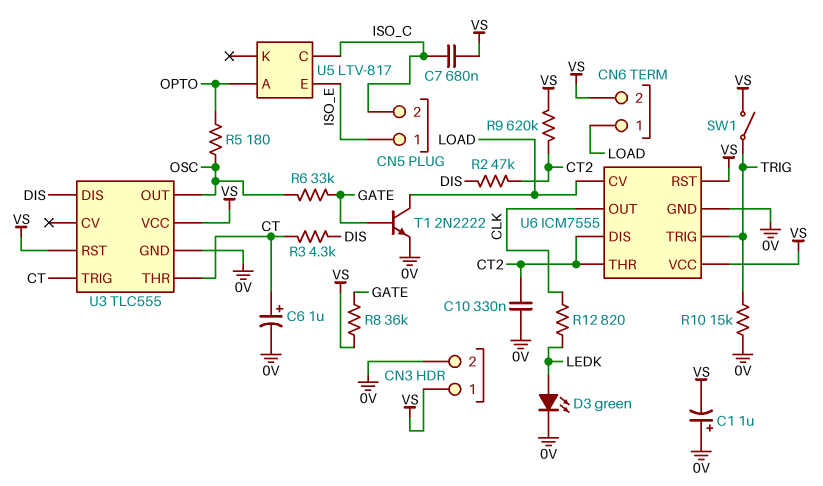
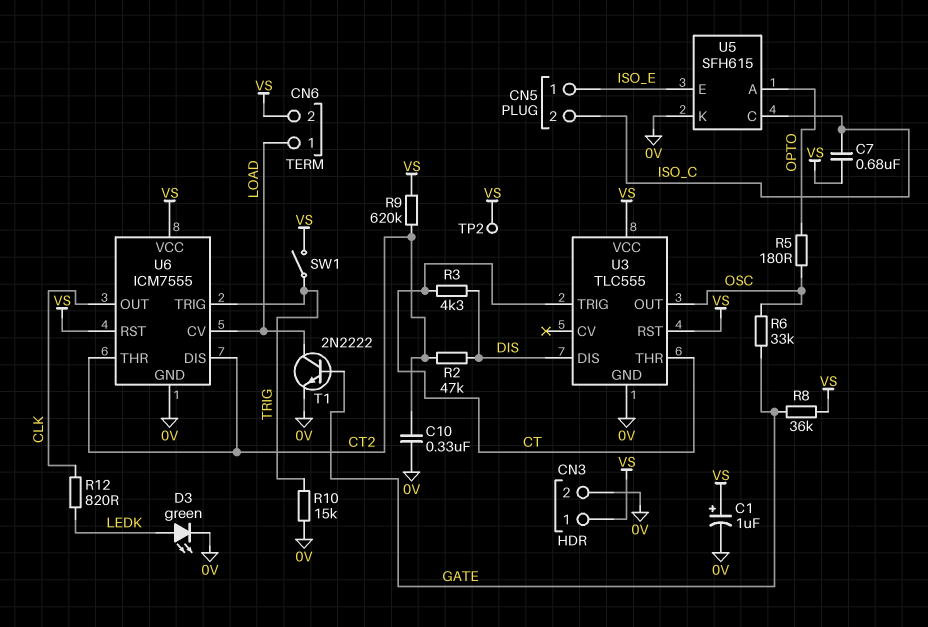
C1: 1uF (plus 0V, minus VS) -> 1uF (plus VS, minus 0V)
C6: 1uF (plus CT, minus 0V) -> none
TP2: none -> test point (VS)
U5: LTV-817 -> SFH615
U5 pin K: none -> 0V

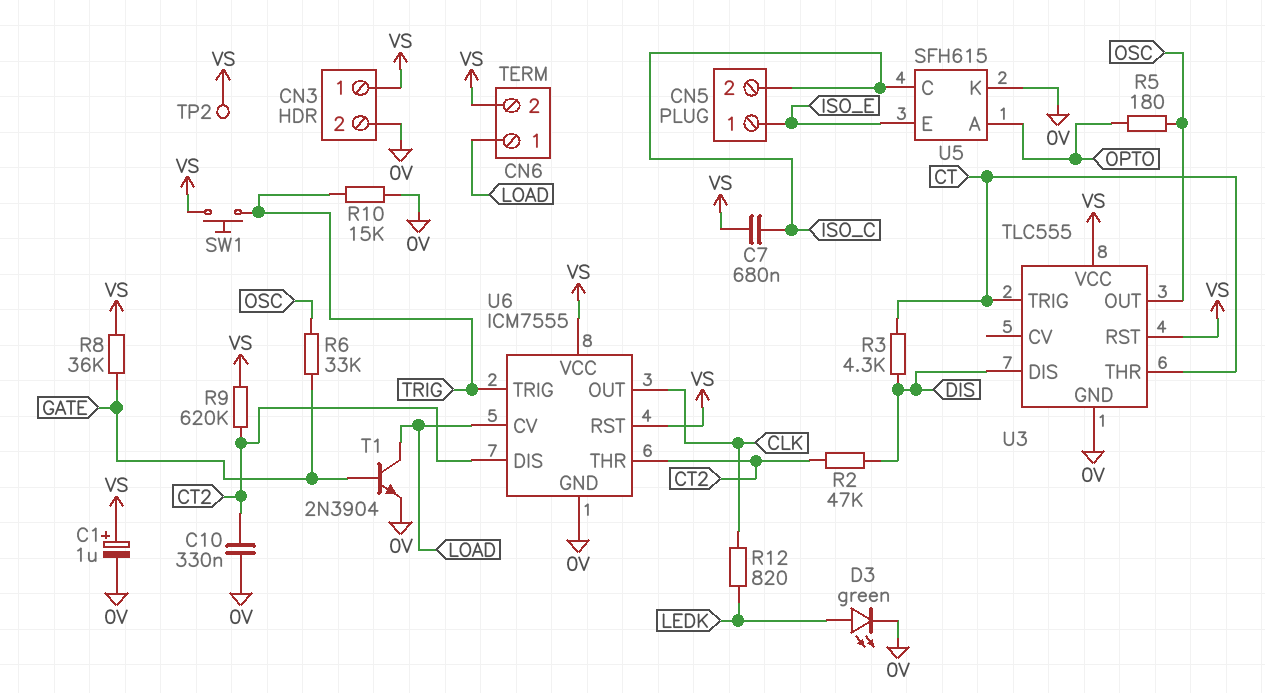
SW1: switch (TRIG, VS) -> button (TRIG, VS)
T1: NPN 2N2222 (B GATE, C LOAD, E 0V) -> NPN 2N3904 (B GATE, C LOAD, E 0V)

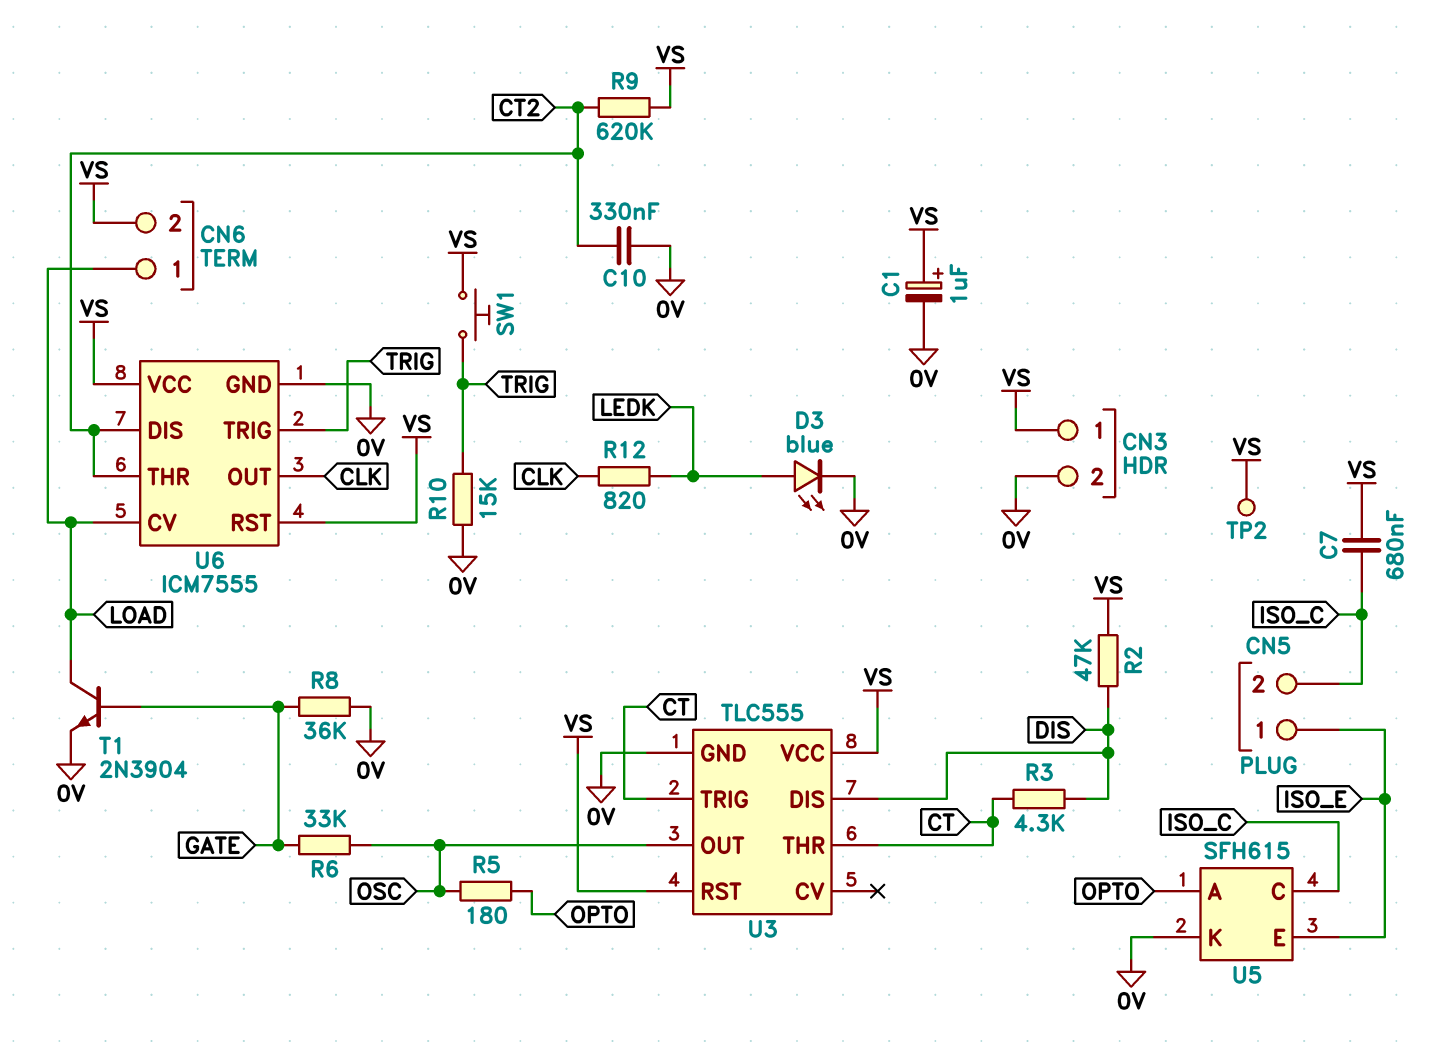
D3: LED green (A LEDK, K 0V) -> LED blue (A LEDK, K 0V)
R2: 47k (CT2, DIS) -> 47k (DIS, VS)
R8: 36k (GATE, VS) -> 36k (0V, GATE)

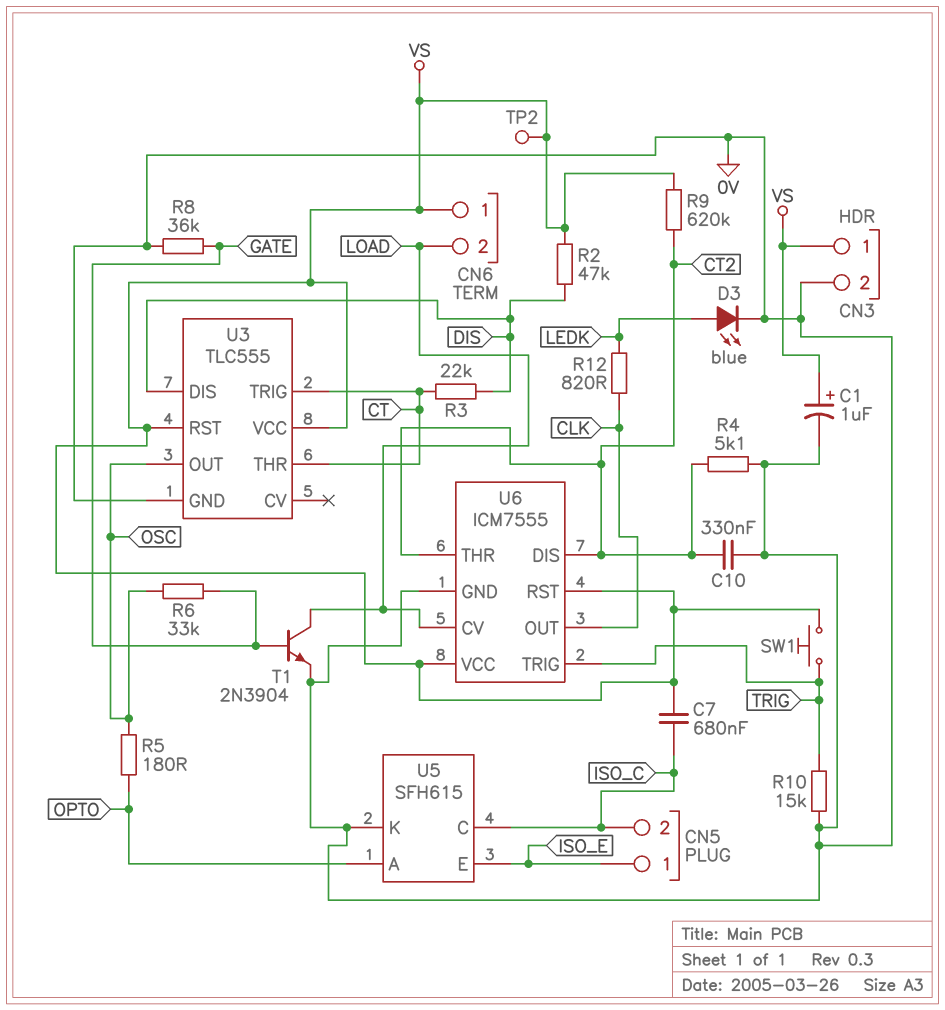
CN6 pin 1: LOAD -> VS
CN6 pin 2: VS -> LOAD
R3: 4.3k (CT, DIS) -> 22k (CT, DIS)
R4: none -> 5.1k (0V, CT2)

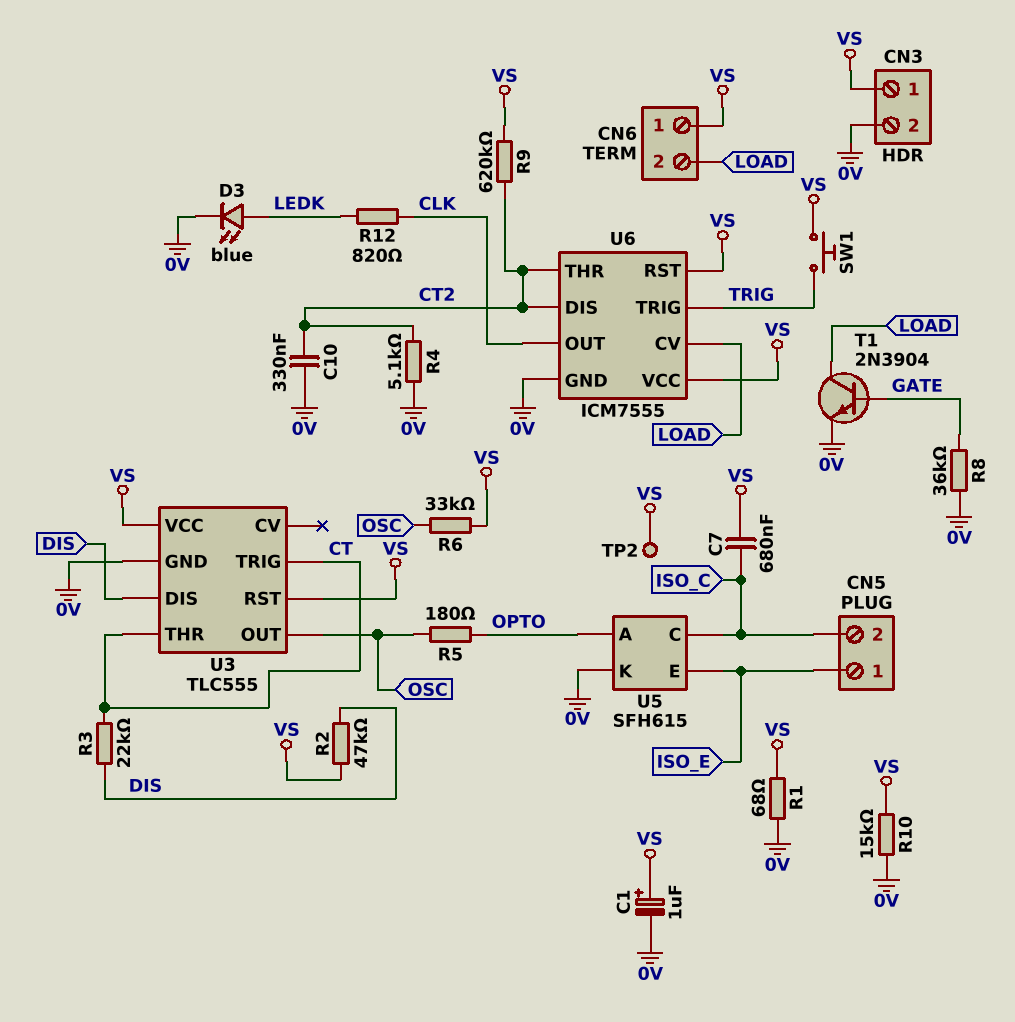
R1: none -> 68 (0V, VS)
R6: 33k (GATE, OSC) -> 33k (OSC, VS)
R10: 15k (0V, TRIG) -> 15k (0V, VS)

